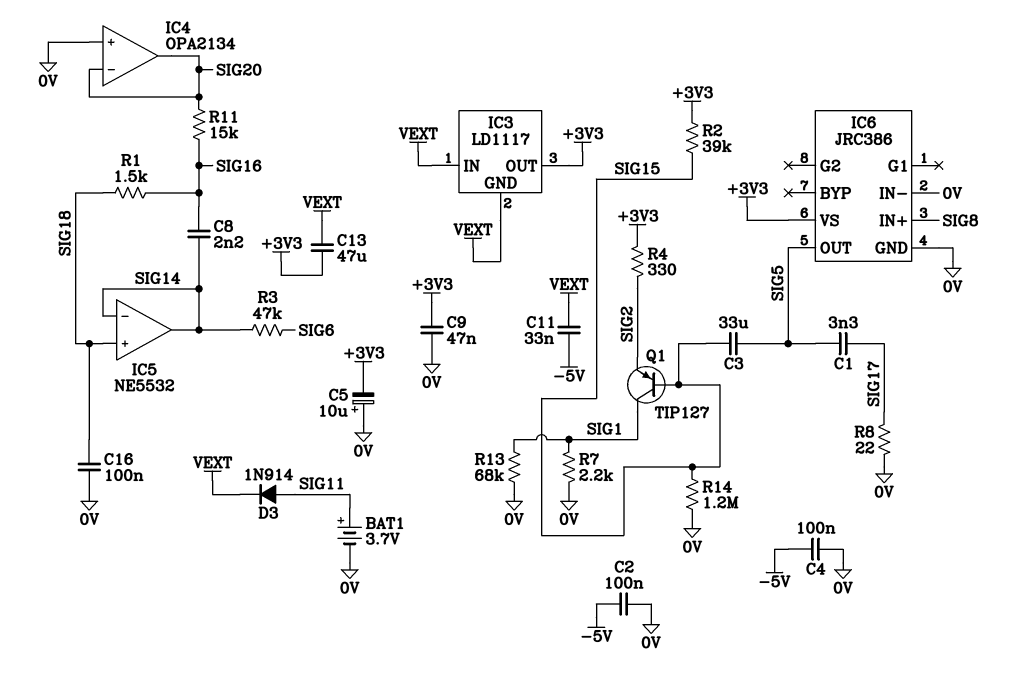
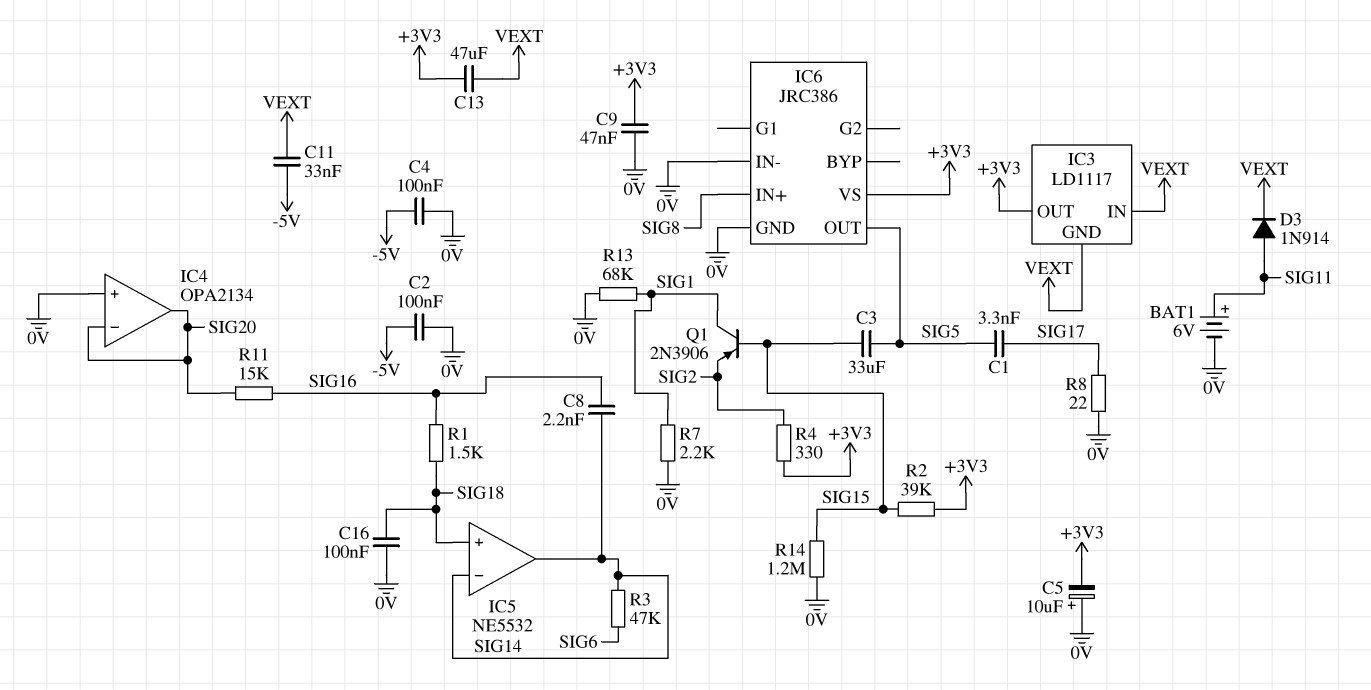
BAT1: 3.7V (plus SIG11, minus 0V) -> 6V (plus SIG11, minus 0V)
Q1: PNP TIP127 (B SIG15, C SIG1, E SIG2) -> PNP 2N3906 (B SIG15, C SIG1, E SIG2)

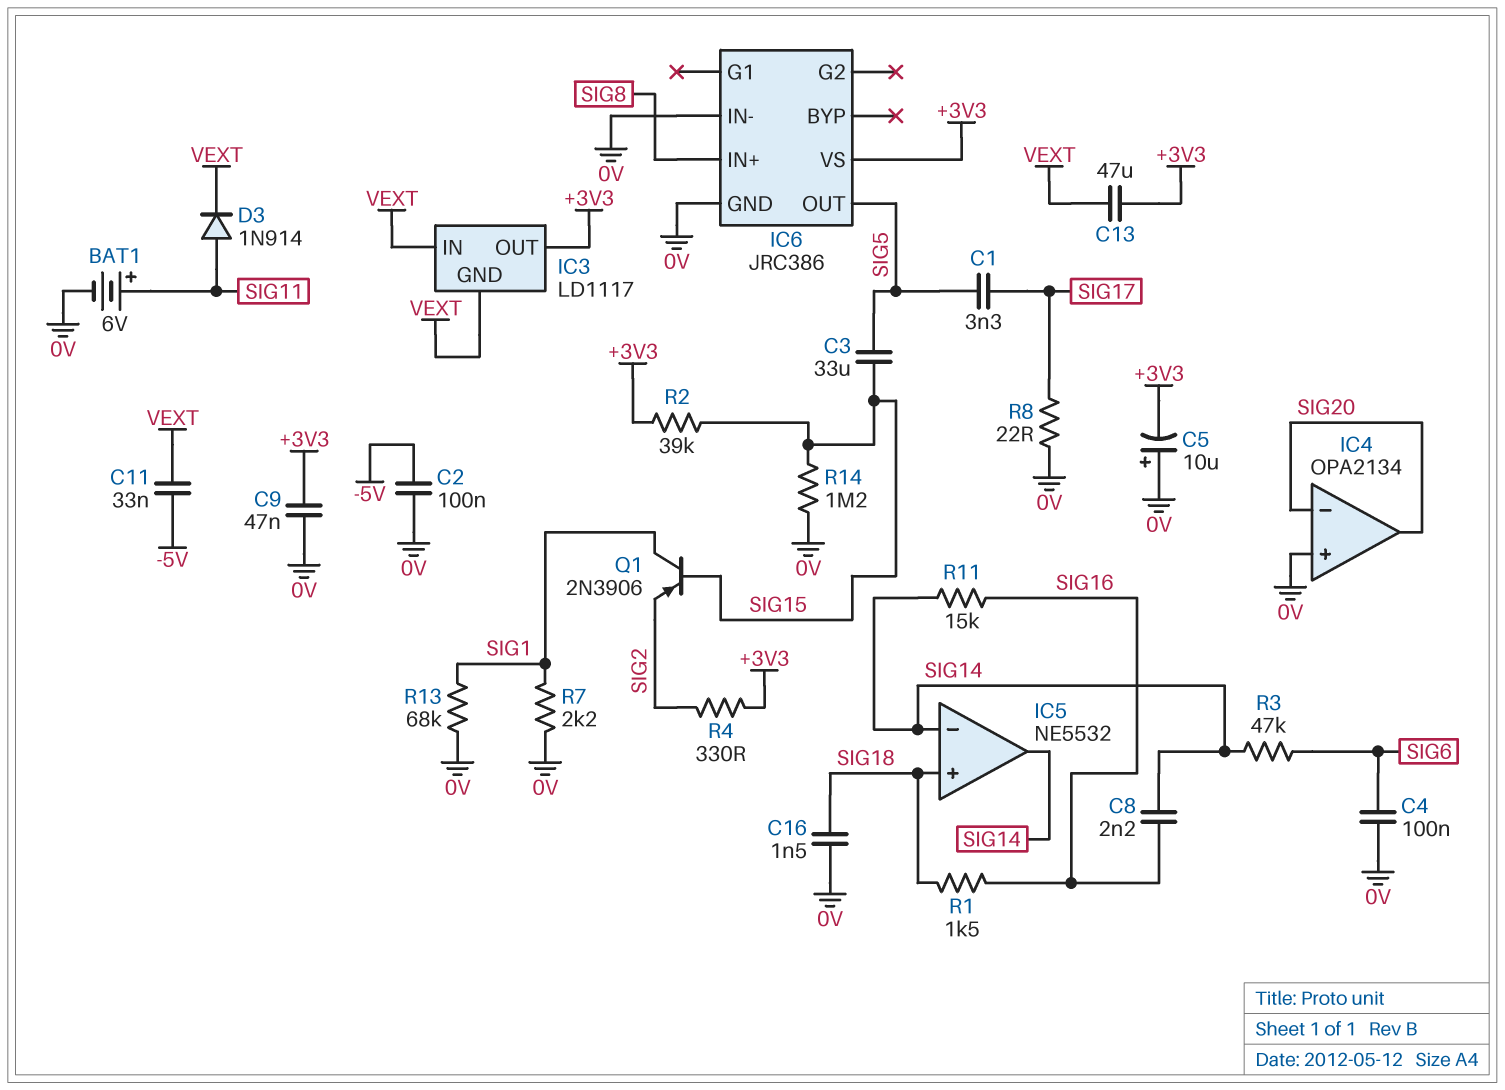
C4: 100nF (-5V, 0V) -> 100nF (0V, SIG6)
C16: 100nF (0V, SIG18) -> 1.5nF (0V, SIG18)
R11: 15k (SIG16, SIG20) -> 15k (SIG14, SIG16)

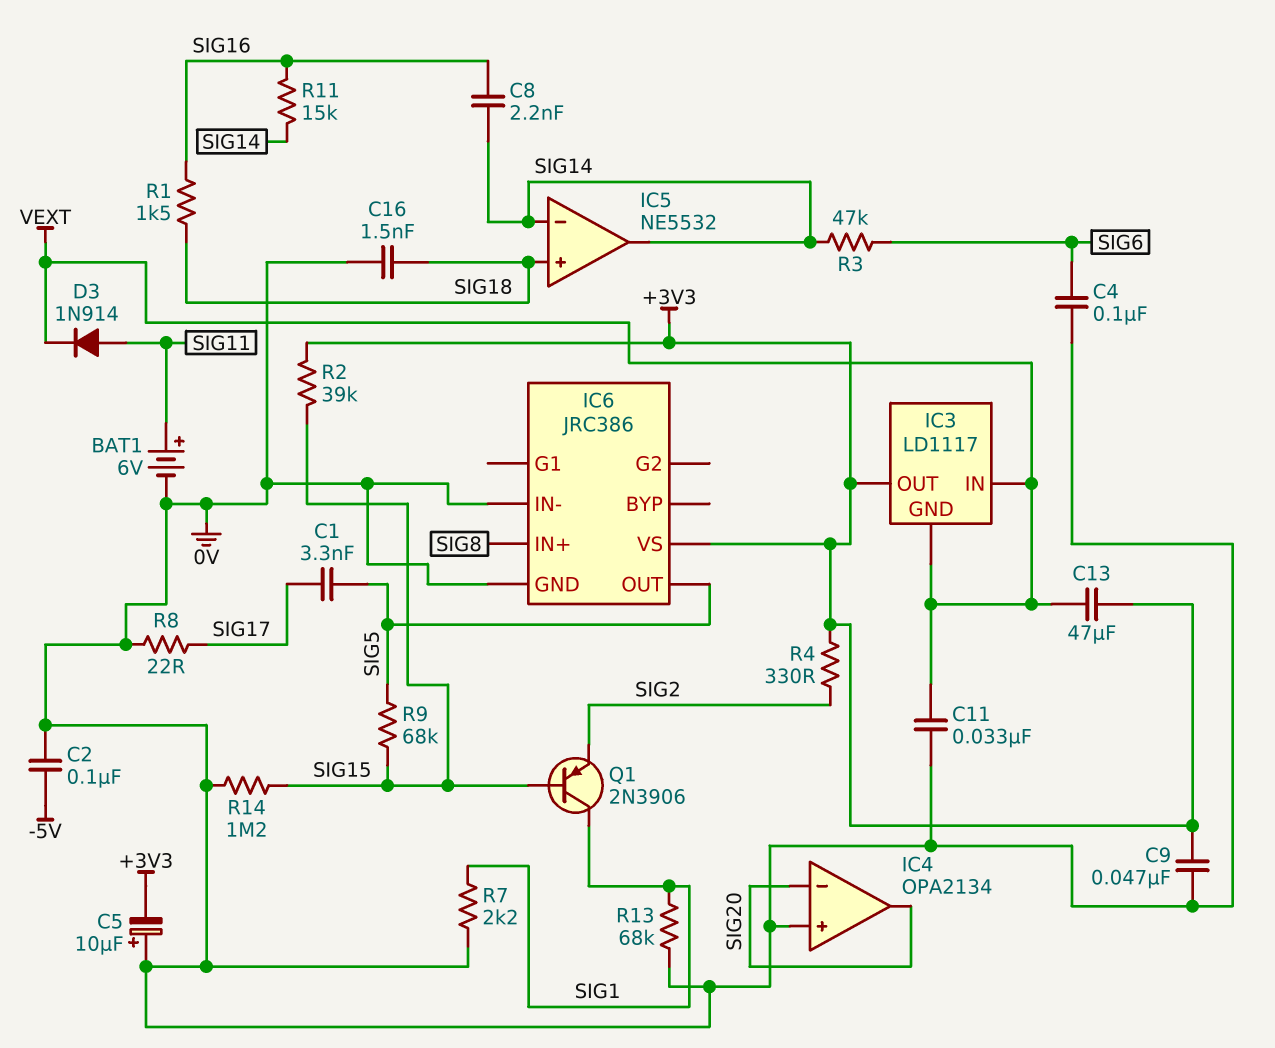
C3: 33uF (SIG5, SIG15) -> none
C11: 33nF (-5V, VEXT) -> 33nF (0V, VEXT)
R9: none -> 68k (SIG5, SIG15)

